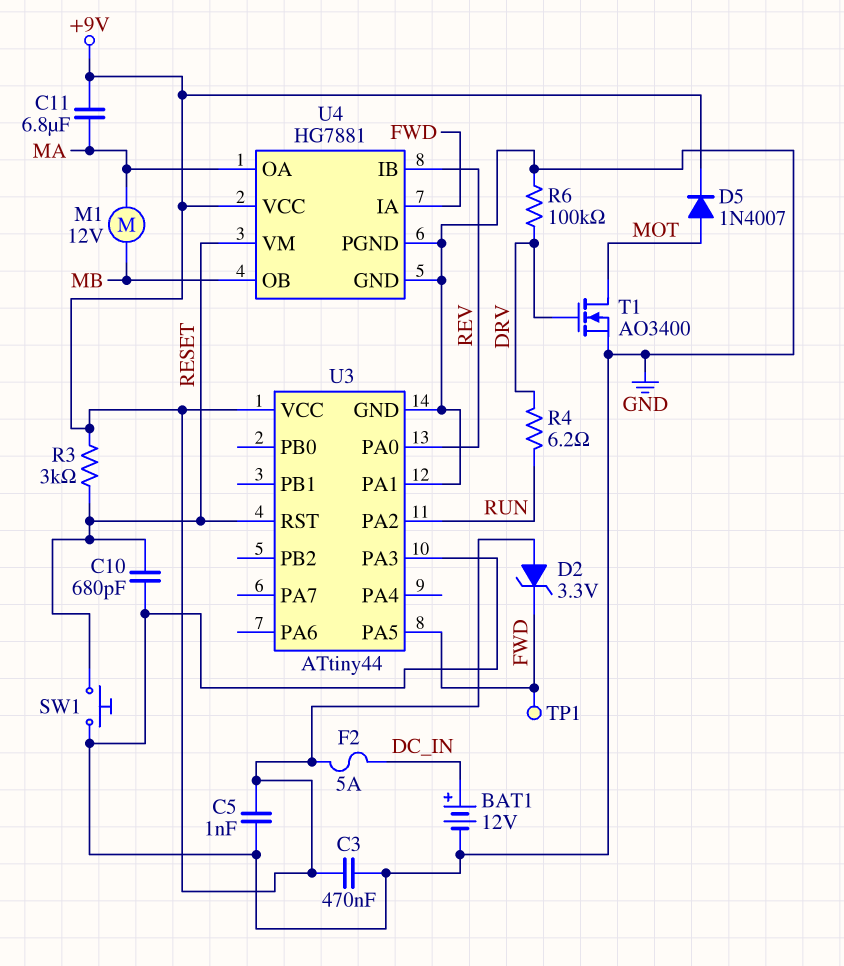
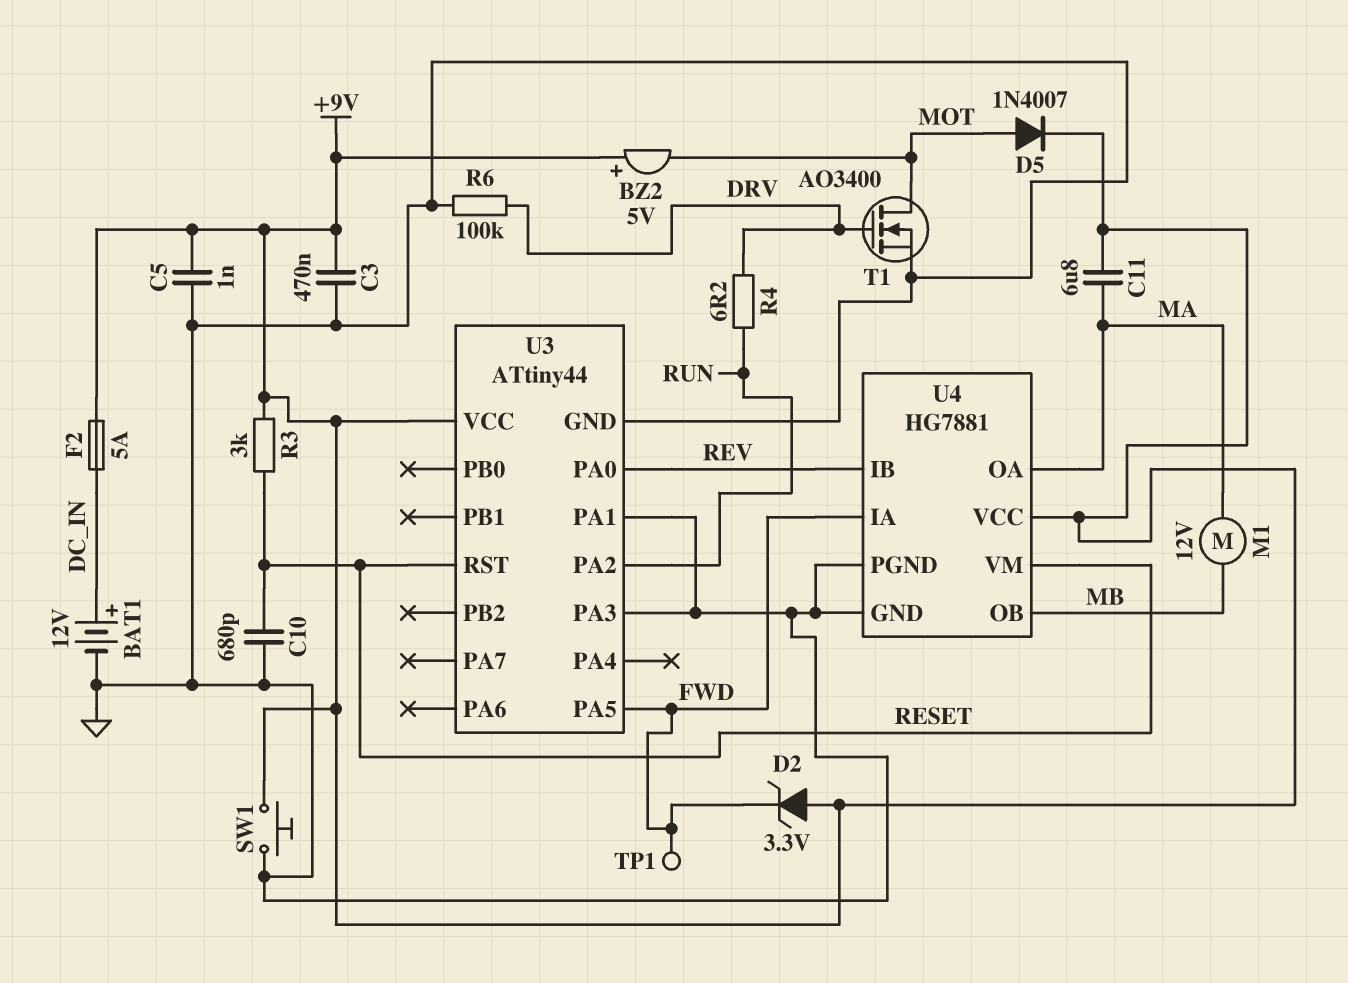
BZ2: none -> buzzer 5V (plus +9V, minus MOT)
SW1: button (GND, RESET) -> button (+9V, GND)

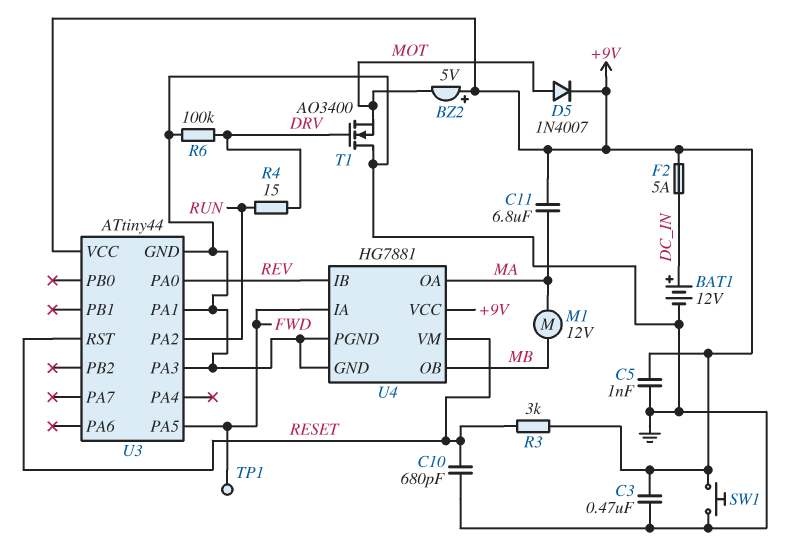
D2: zener 3.3V (A +9V, K FWD) -> none
R4: 6.2 (DRV, RUN) -> 15 (DRV, RUN)
T1: NMOS AO3400 (G DRV, D MOT, S GND) -> NMOS AO3400 (G DRV, D GND, S MOT)

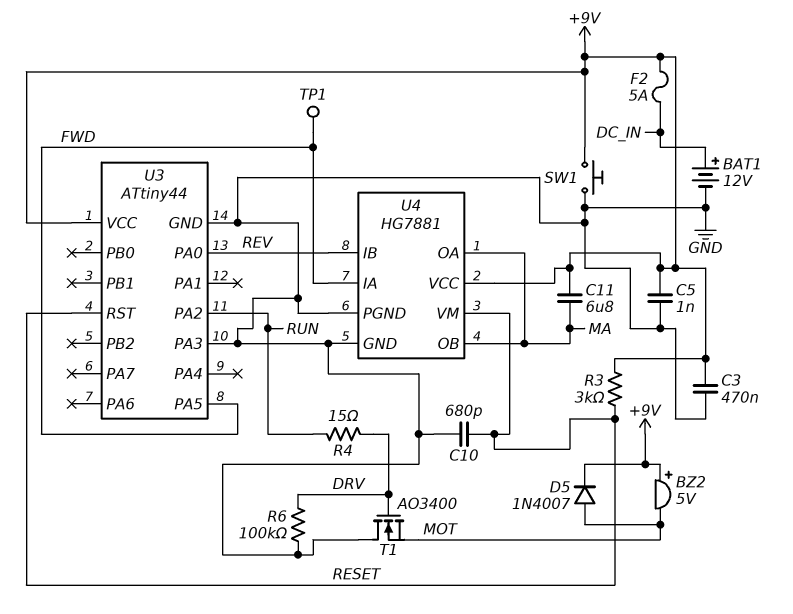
M1: motor 12V (MA, MB) -> none
U3 pin PA1: GND -> none
U4 pin OB: MB -> MA

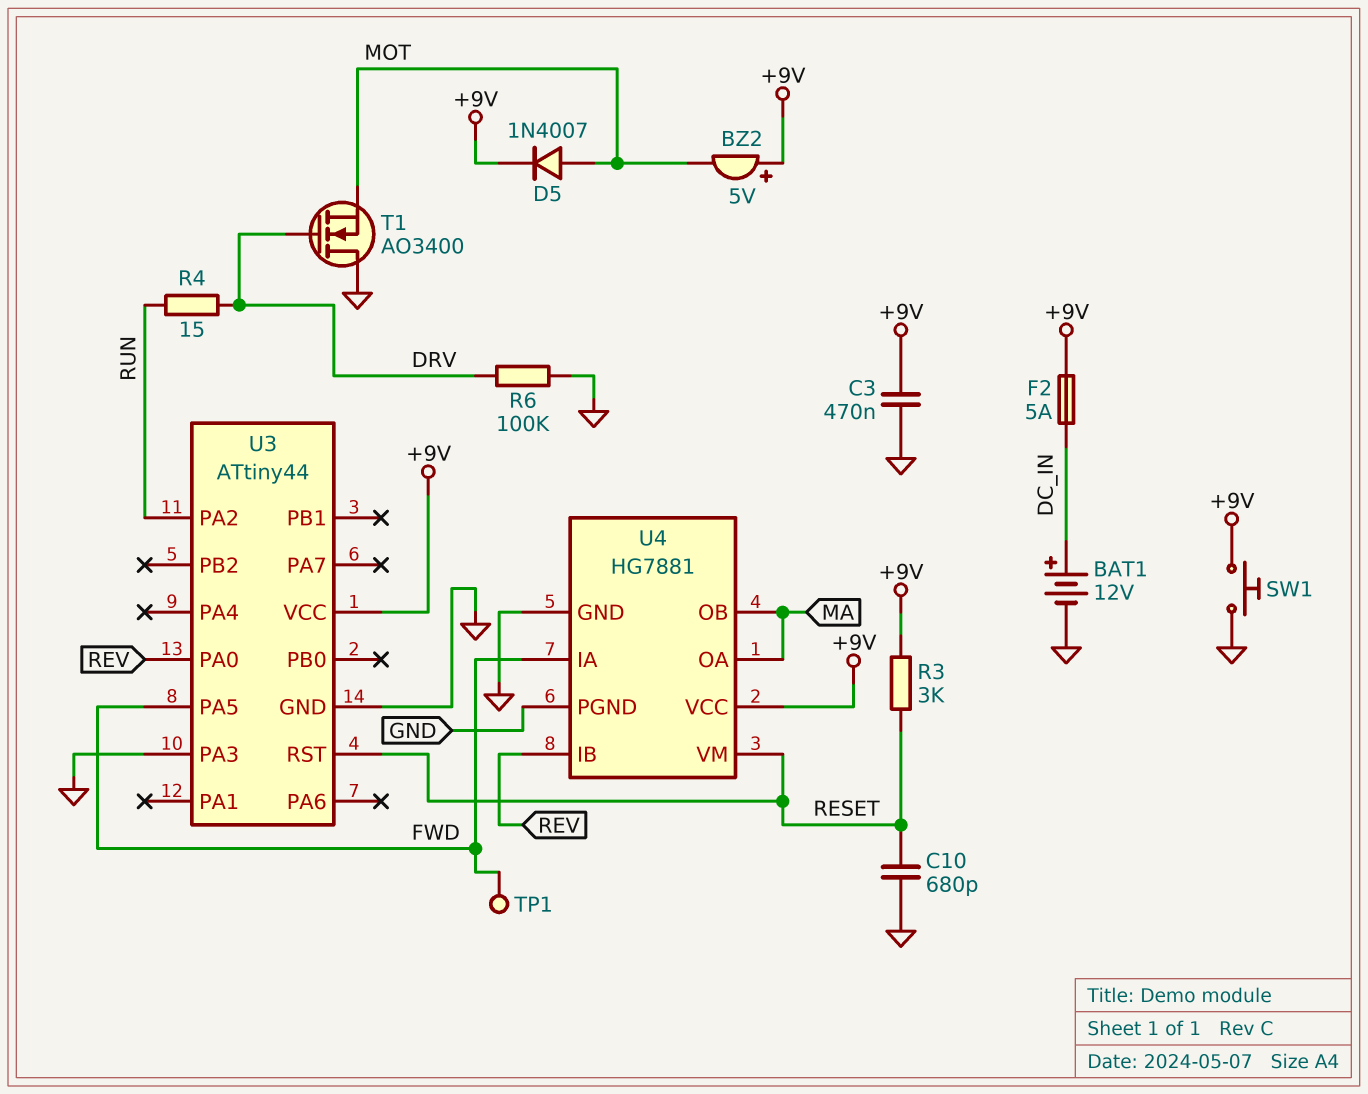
C5: 1nF (+9V, GND) -> none
C11: 6.8uF (+9V, MA) -> none

